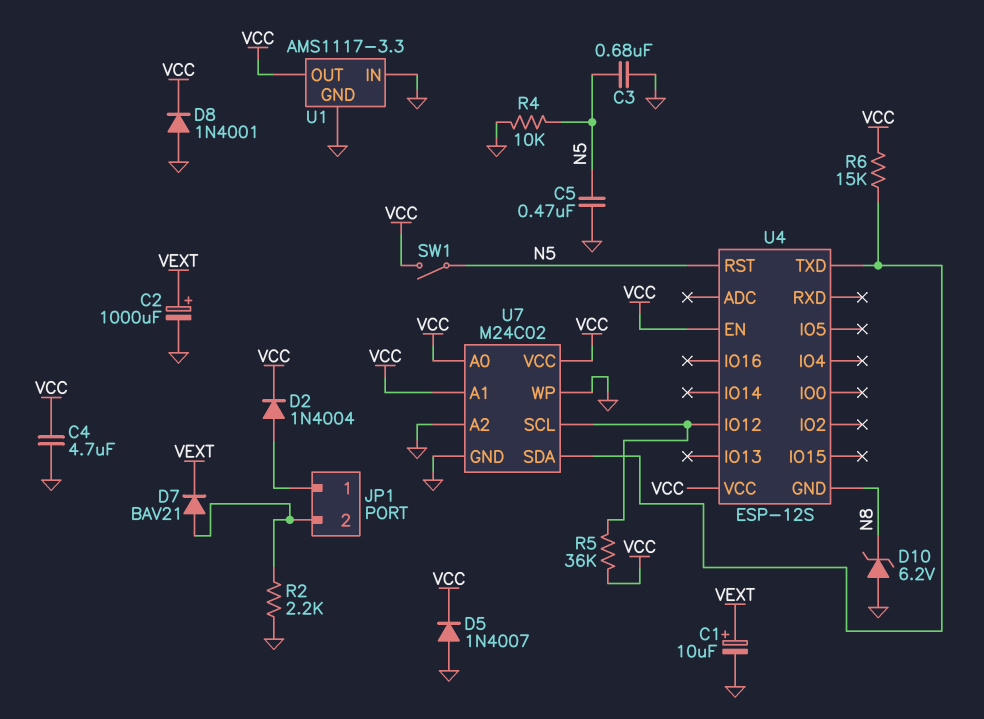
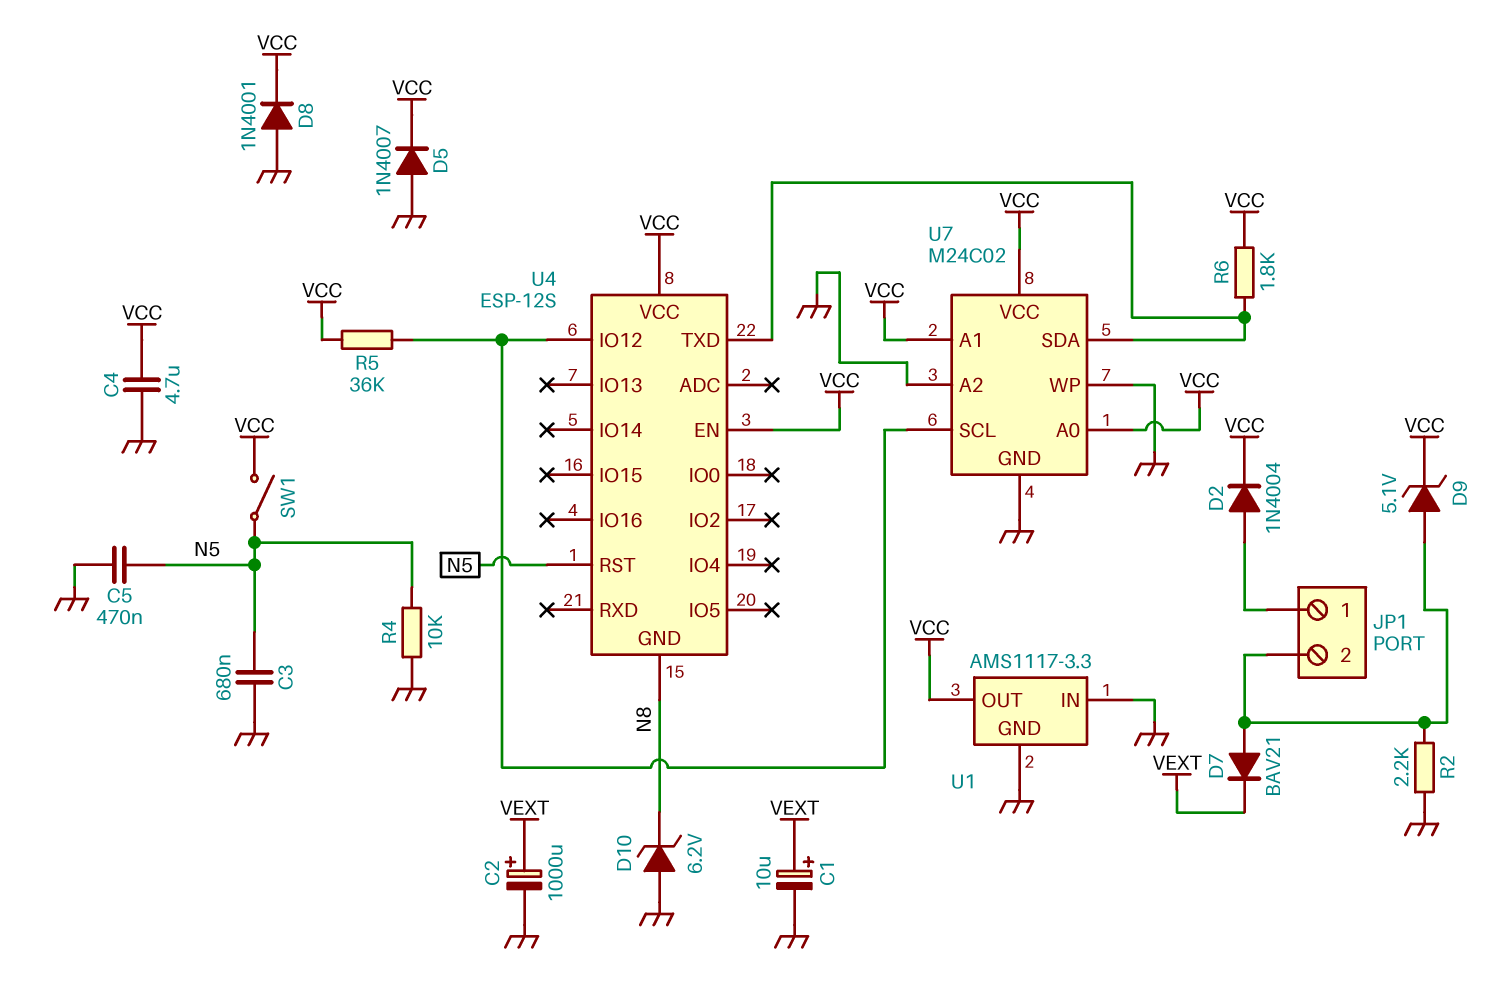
D9: none -> zener 5.1V (A JP1/2, K VCC)
R6: 15k (U4/TXD, VCC) -> 1.8k (U4/TXD, VCC)

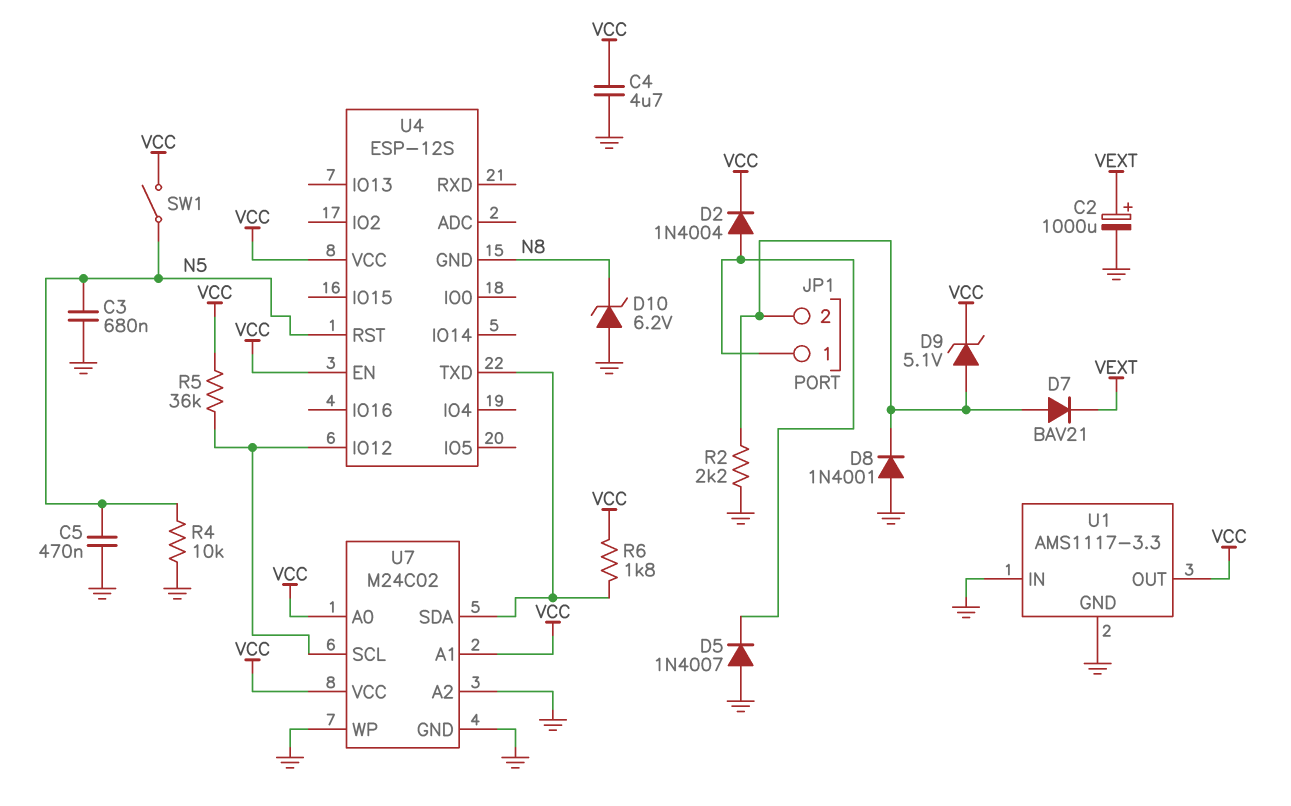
C1: 10uF (plus VEXT, minus GND) -> none
D5: diode 1N4007 (A GND, K VCC) -> diode 1N4007 (A GND, K JP1/1)
D8: diode 1N4001 (A GND, K VCC) -> diode 1N4001 (A GND, K JP1/2)

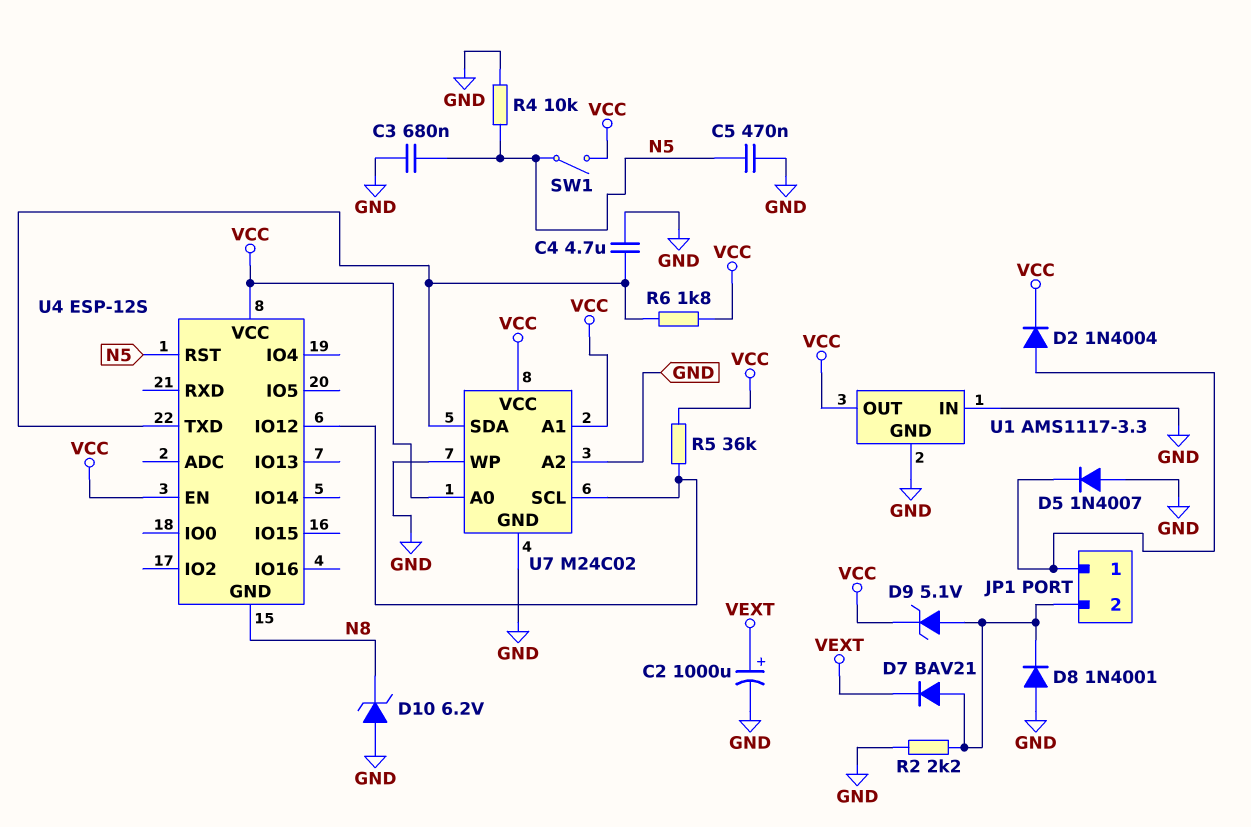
C4: 4.7uF (GND, VCC) -> 4.7uF (GND, U4/TXD)

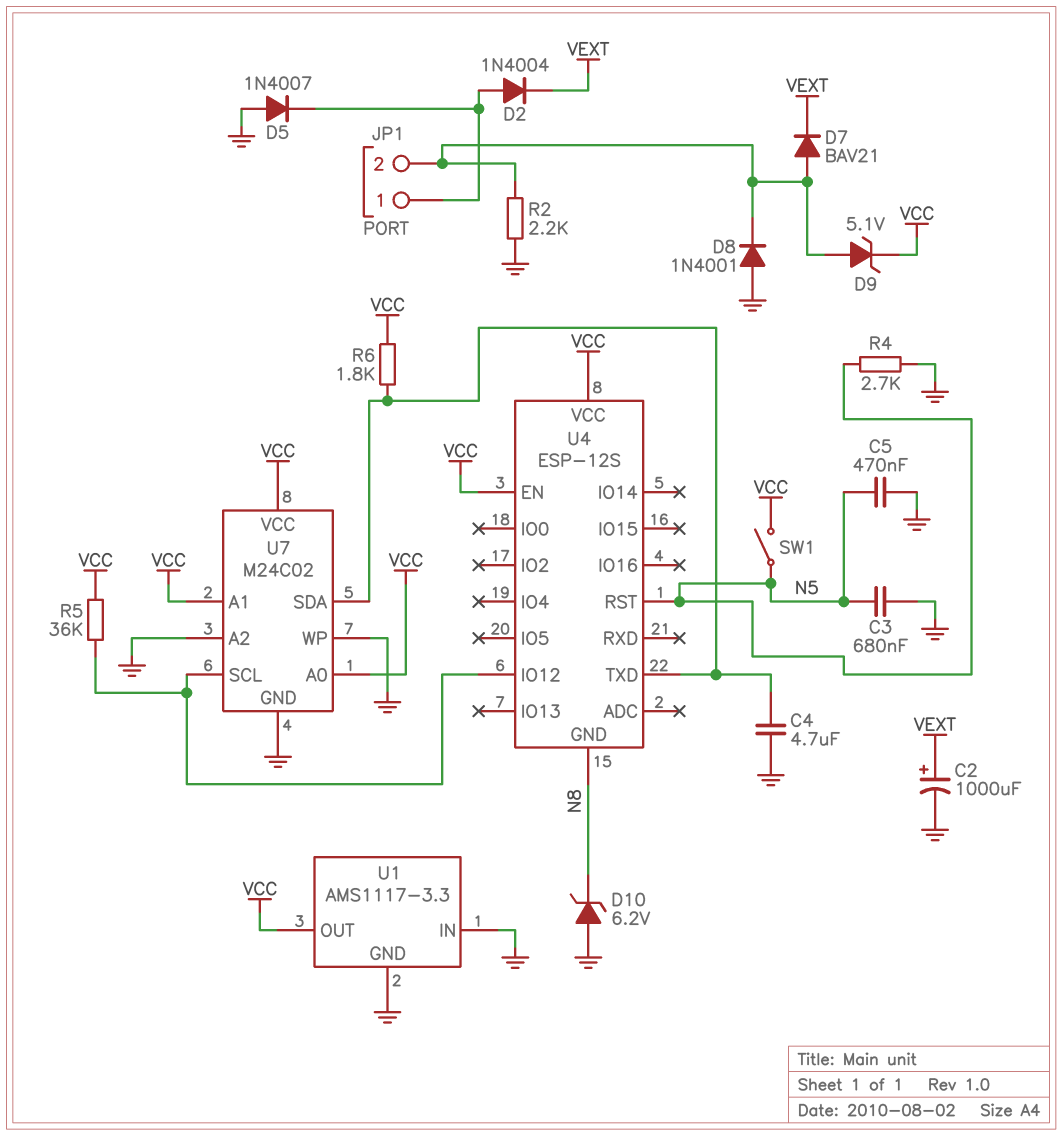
D2: diode 1N4004 (A JP1/1, K VCC) -> diode 1N4004 (A JP1/1, K VEXT)
R4: 10k (GND, N5) -> 2.7k (GND, N5)

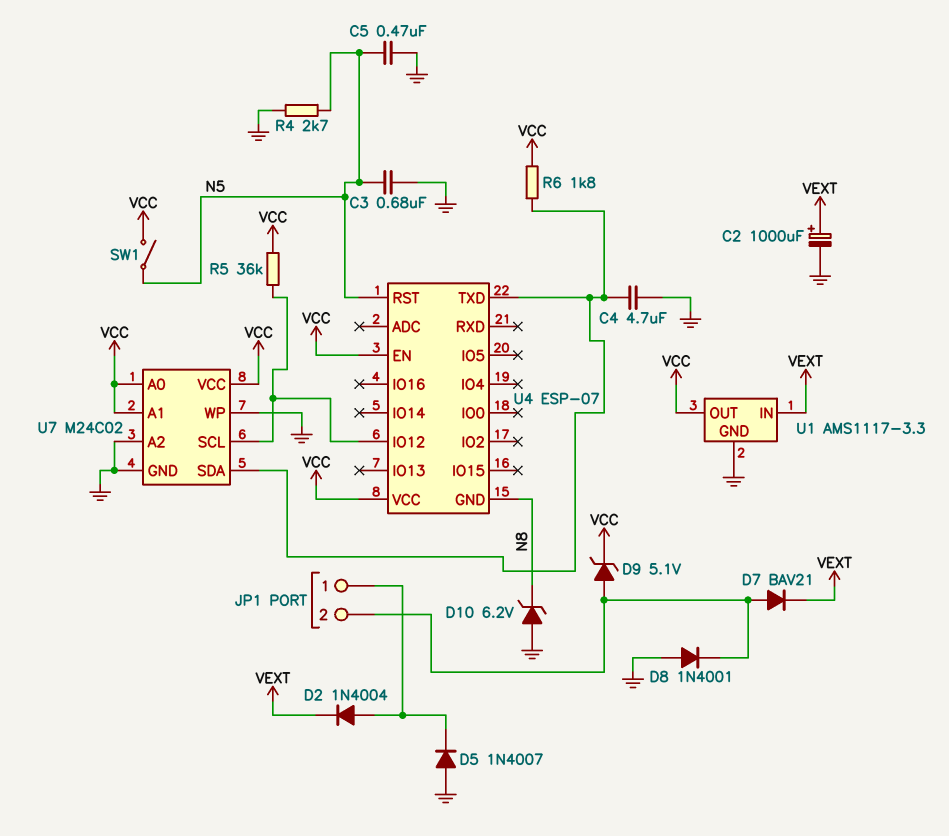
R2: 2.2k (GND, JP1/2) -> none
U1 pin IN: GND -> VEXT
U4: ESP-12S -> ESP-07

